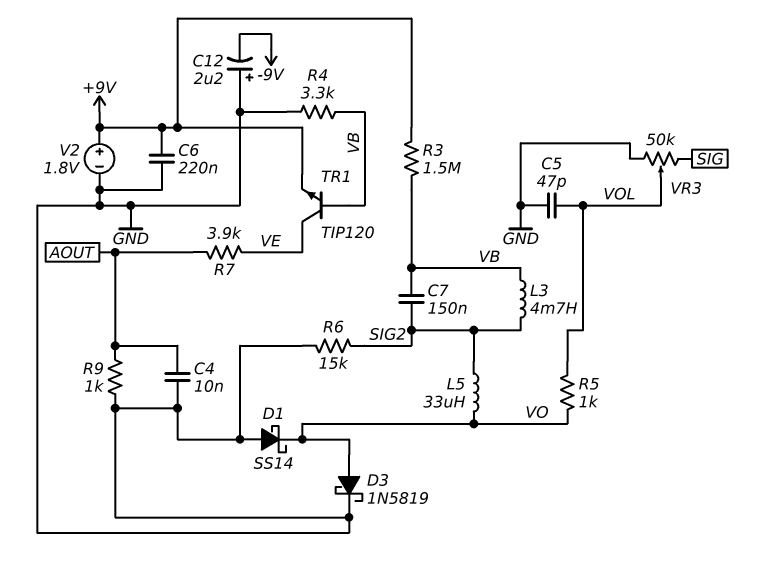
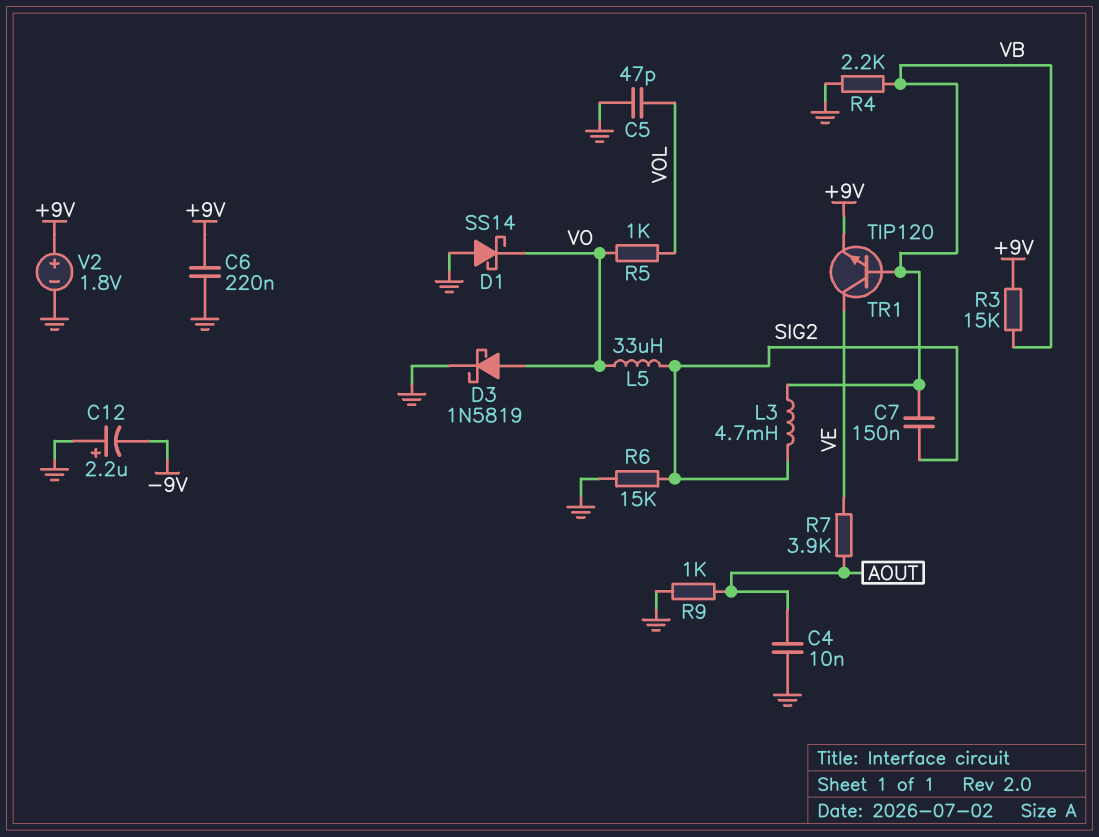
R3: 1.5M (+9V, VB) -> 15k (+9V, VB)
R4: 3.3k (GND, VB) -> 2.2k (GND, VB)
VR3: 50k (GND, SIG, wiper VOL) -> none

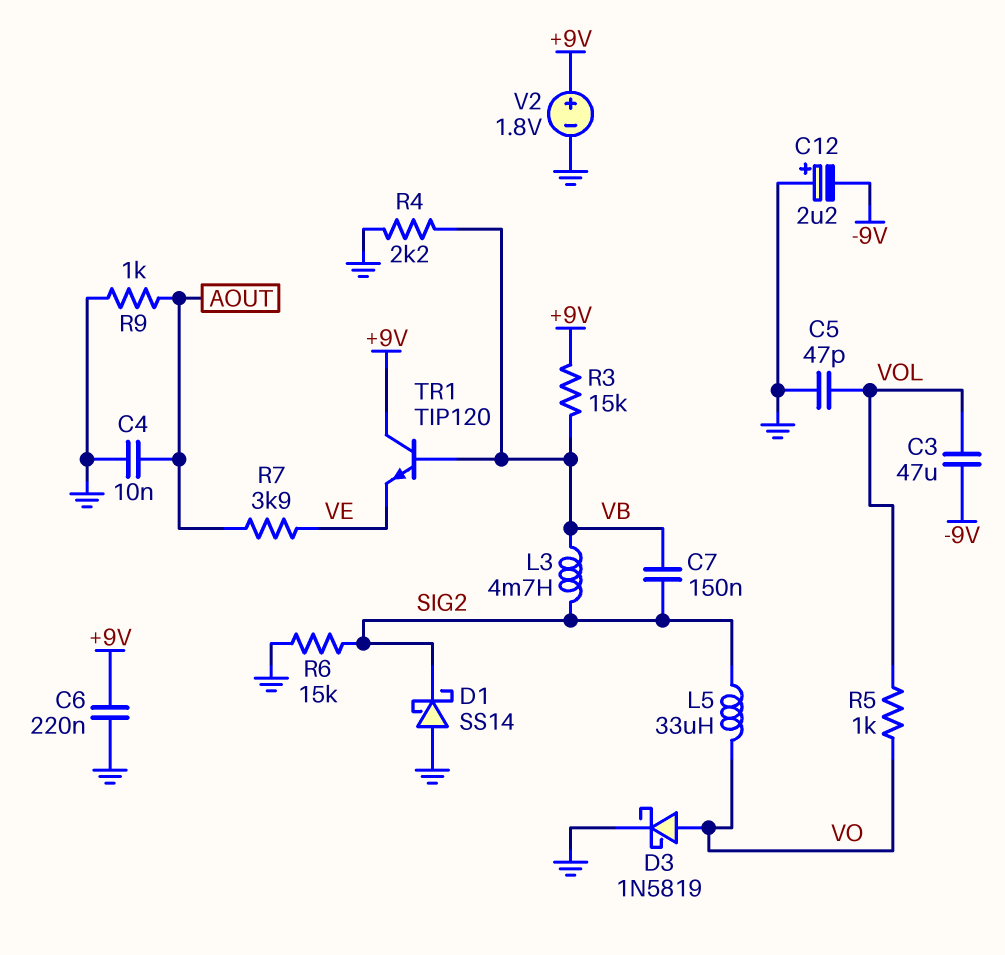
C3: none -> 47uF (-9V, VOL)
D1: schottky SS14 (A GND, K VO) -> schottky SS14 (A GND, K SIG2)
TR1: NPN TIP120 (B VB, C VE, E +9V) -> NPN TIP120 (B VB, C +9V, E VE)

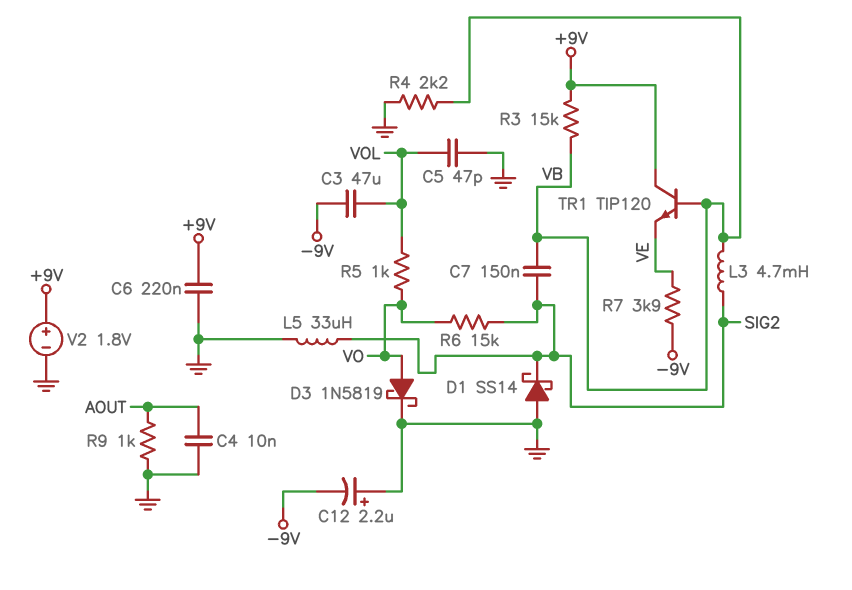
L5: 33uH (SIG2, VO) -> 33uH (GND, SIG2)
R6: 15k (GND, SIG2) -> 15k (SIG2, VO)
R7: 3.9k (AOUT, VE) -> 3.9k (-9V, VE)

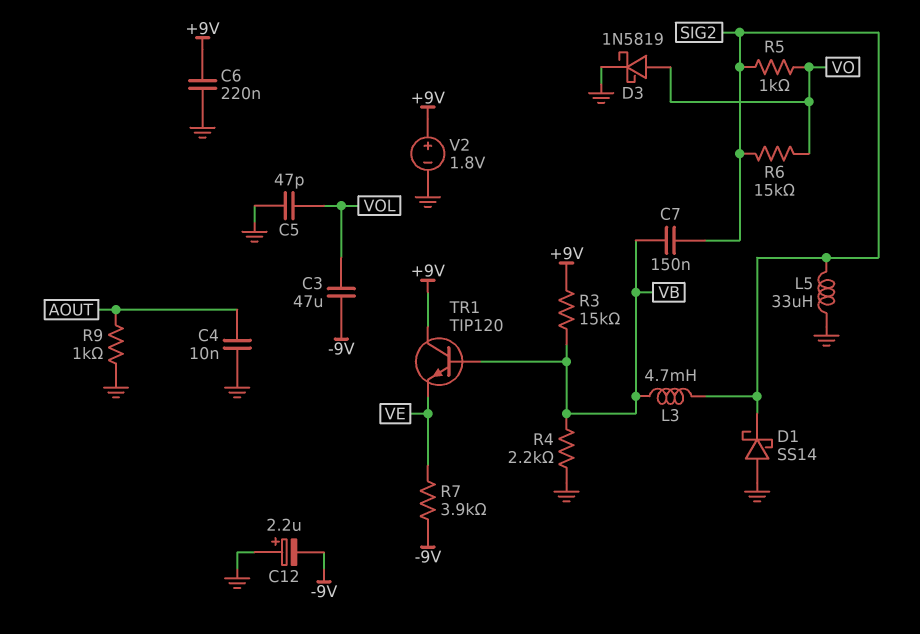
R5: 1k (VO, VOL) -> 1k (SIG2, VO)

